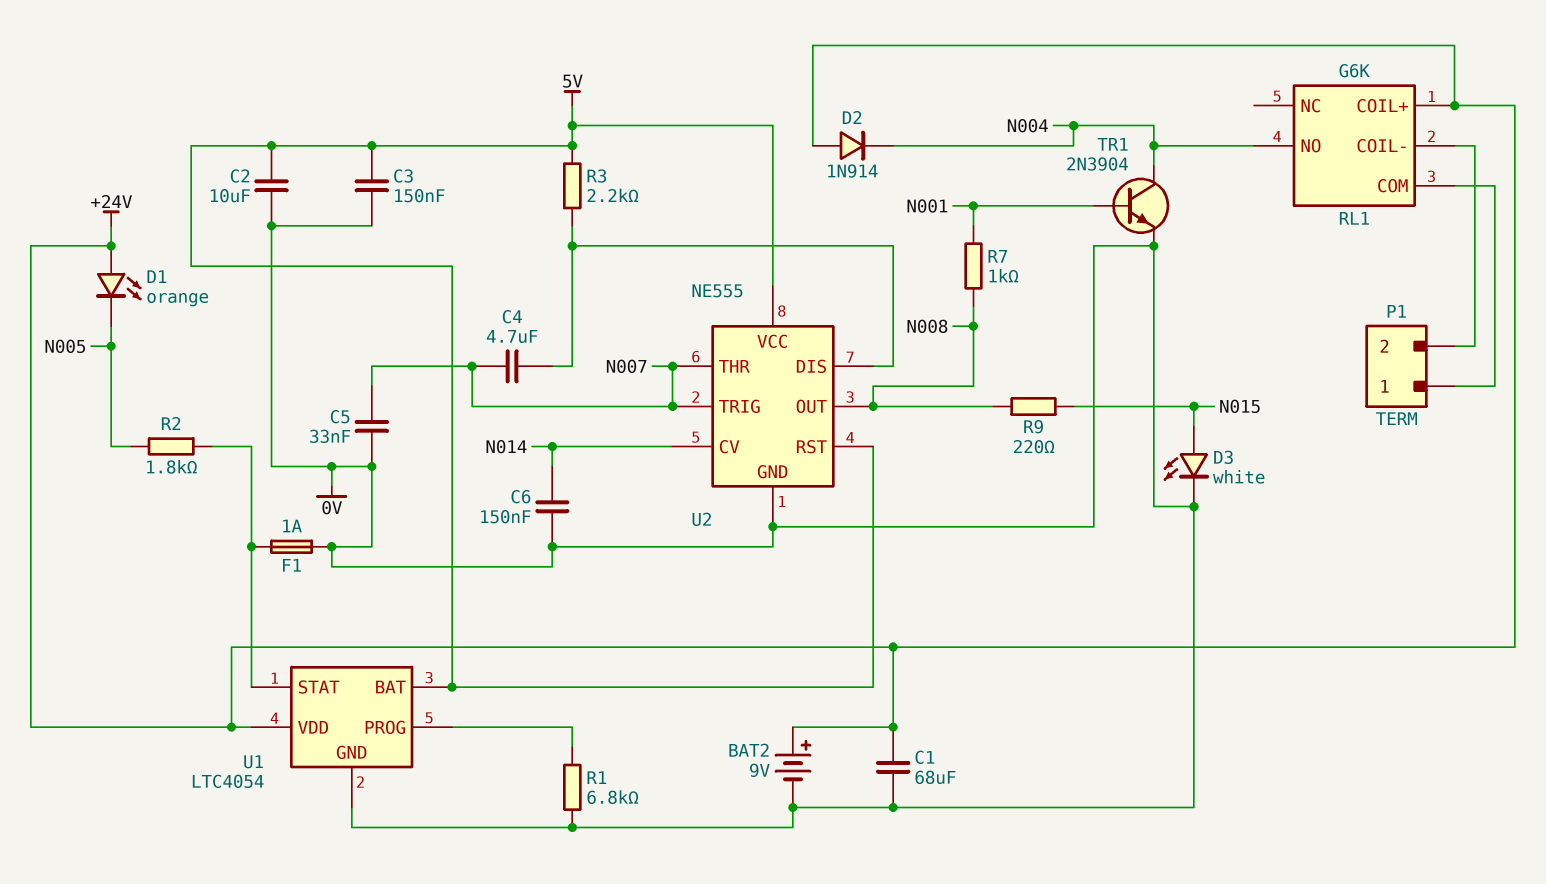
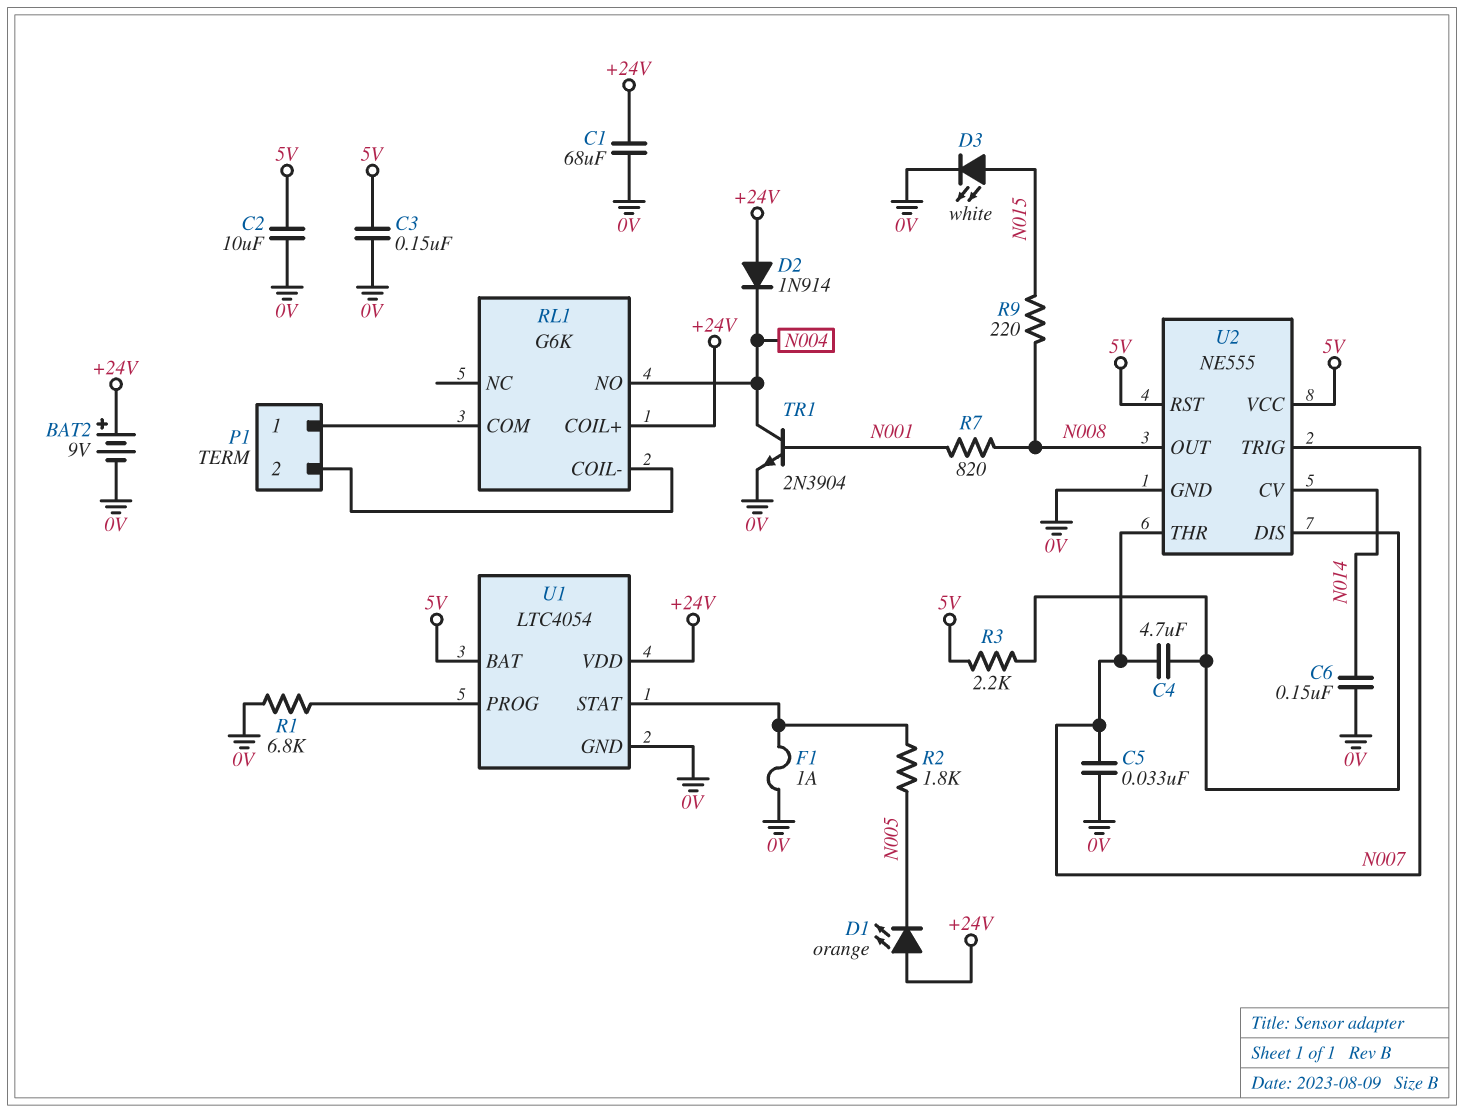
R7: 1k (N001, N008) -> 820 (N001, N008)

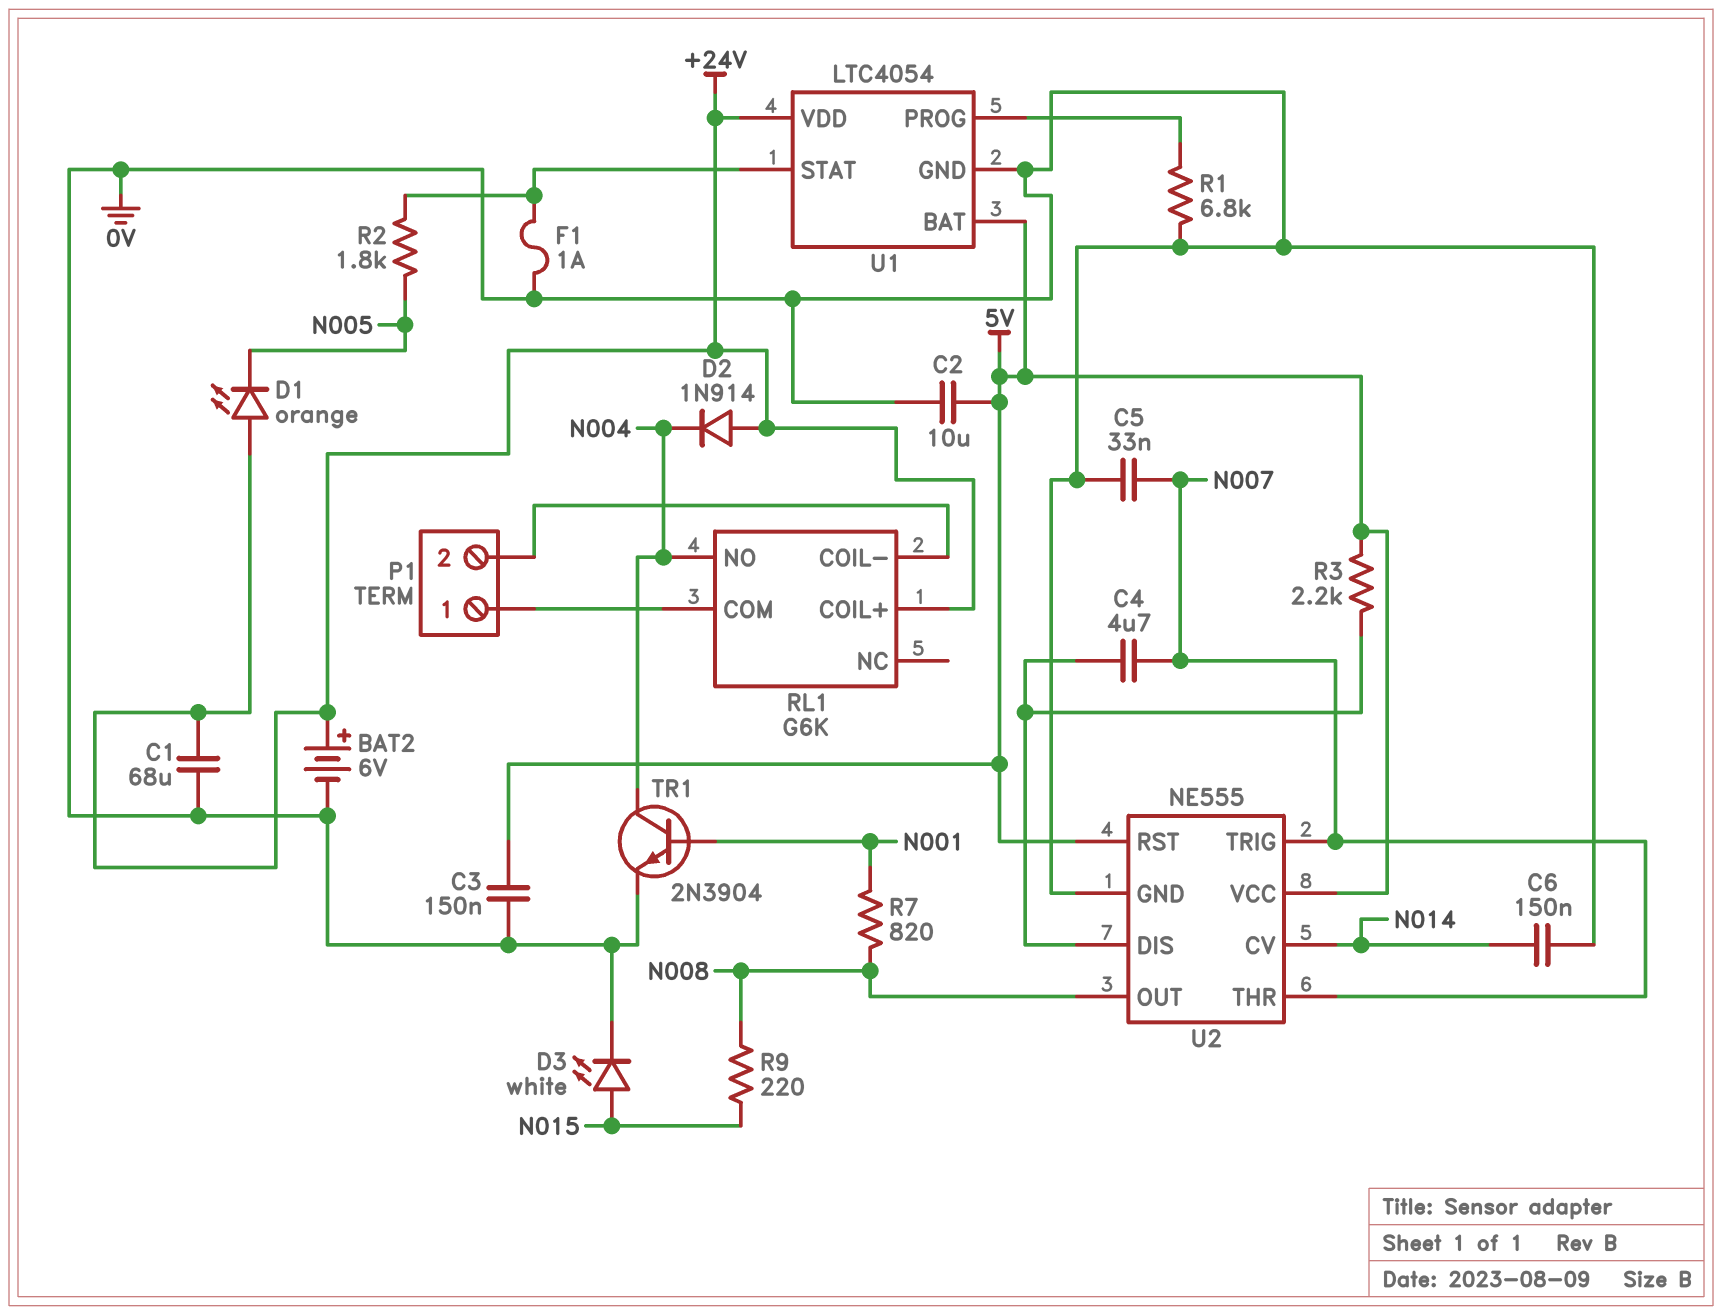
BAT2: 9V (plus +24V, minus 0V) -> 6V (plus +24V, minus 0V)

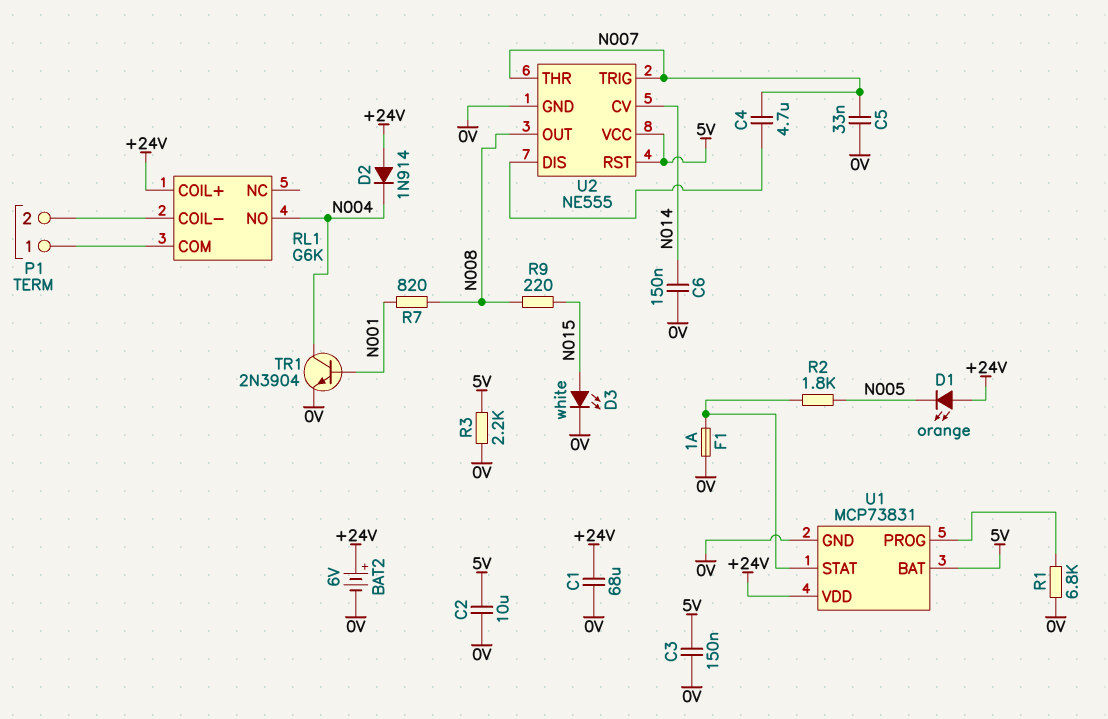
R3: 2.2k (5V, U2/DIS) -> 2.2k (0V, 5V)
U1: LTC4054 -> MCP73831

